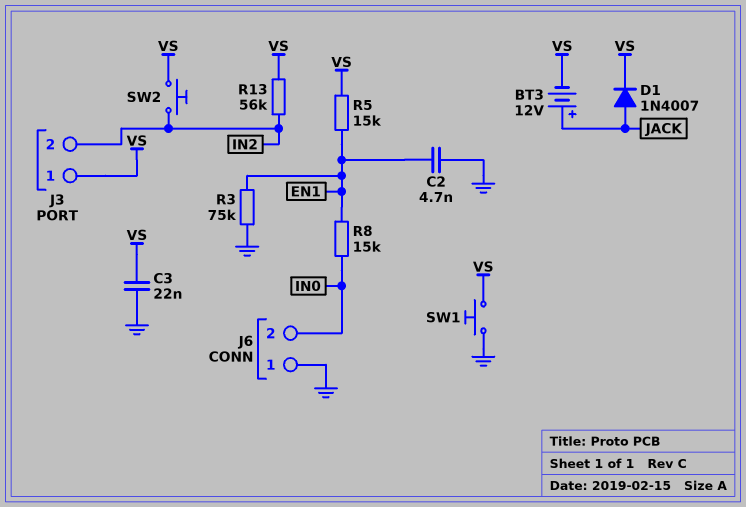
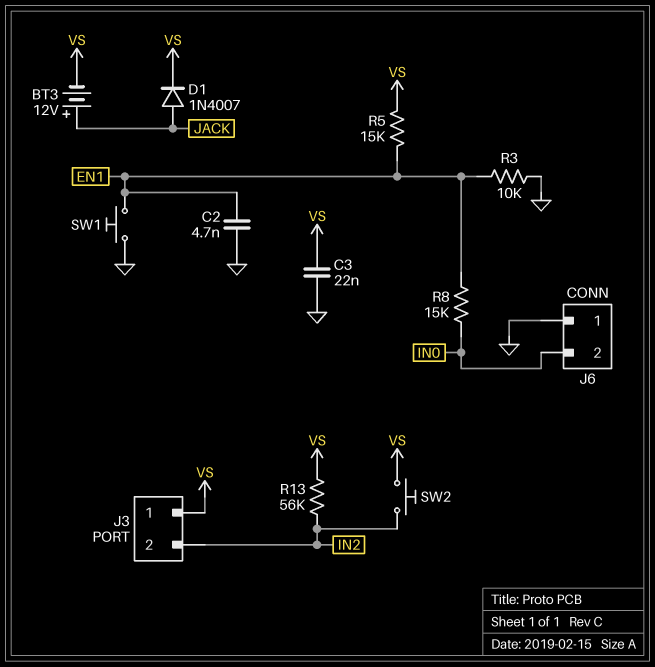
R3: 75k (EN1, GND) -> 10k (EN1, GND)
SW1: button (GND, VS) -> button (EN1, GND)

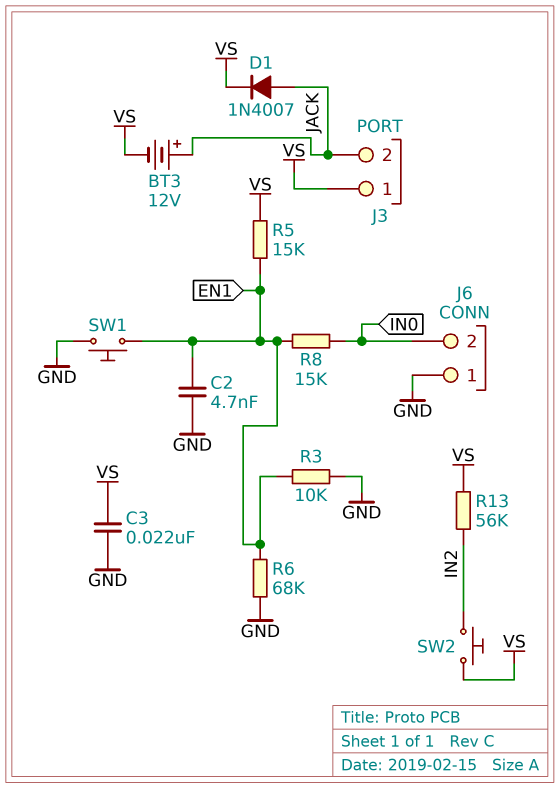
J3 pin 2: IN2 -> JACK
R6: none -> 68k (EN1, GND)

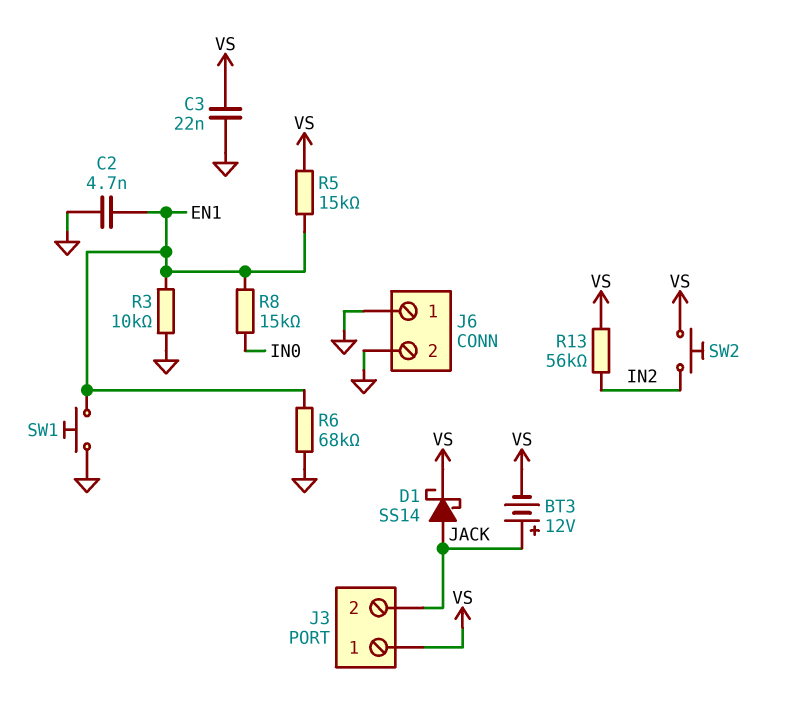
D1: diode 1N4007 (A JACK, K VS) -> schottky SS14 (A JACK, K VS)
J6 pin 2: IN0 -> GND

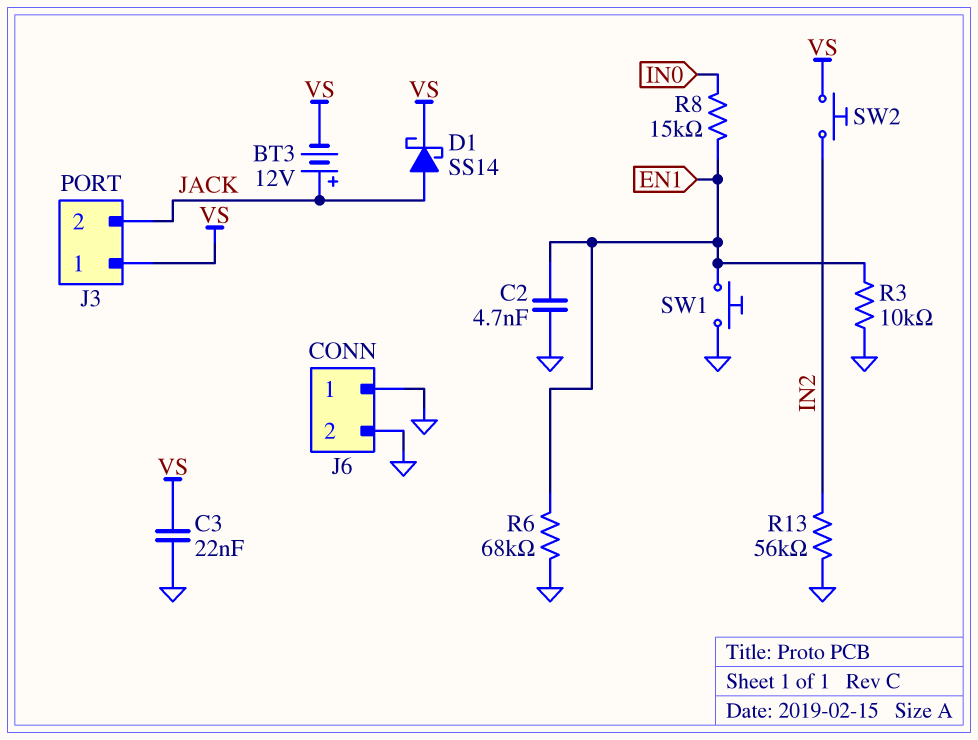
R5: 15k (EN1, VS) -> none
R13: 56k (IN2, VS) -> 56k (GND, IN2)

